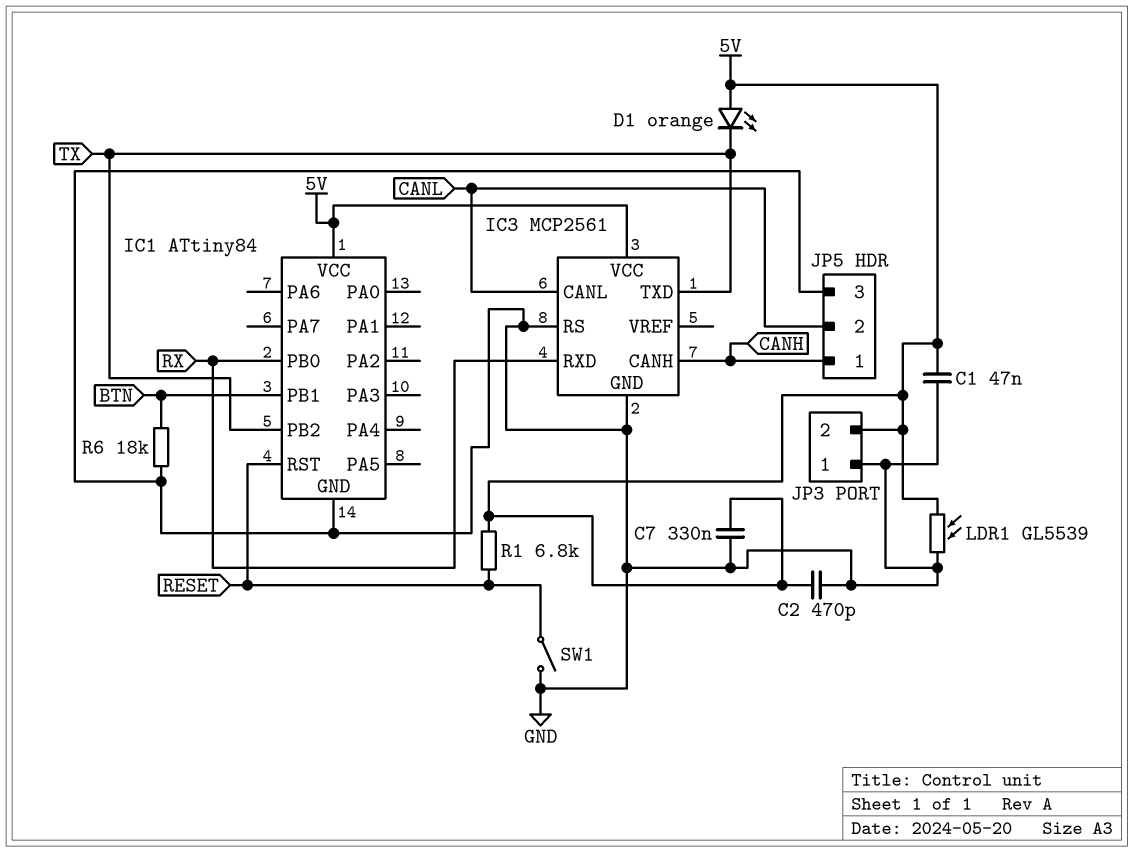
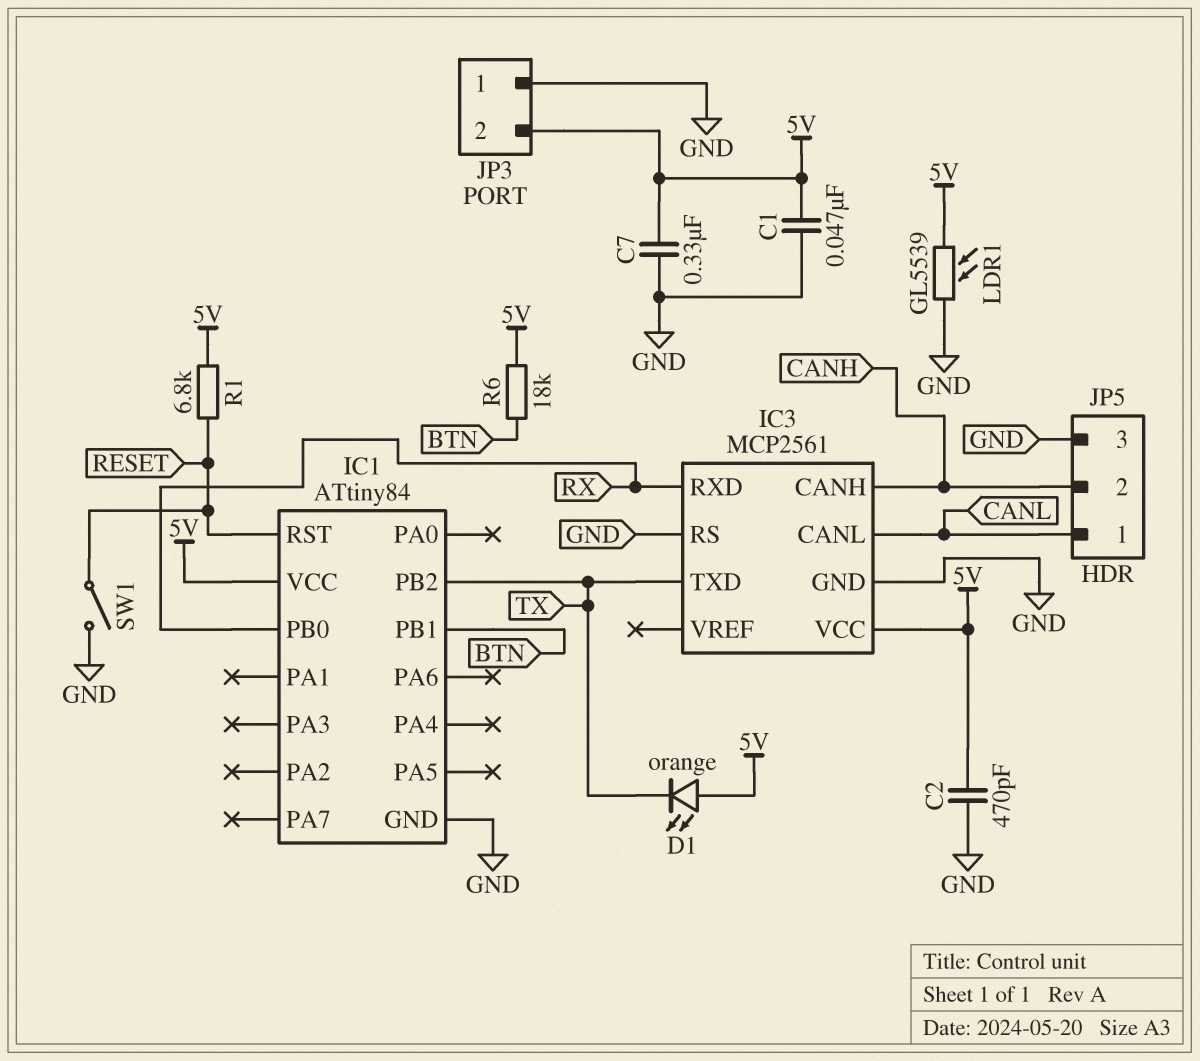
JP5 pin 1: CANH -> CANL
JP5 pin 2: CANL -> CANH
R6: 18k (BTN, GND) -> 18k (5V, BTN)

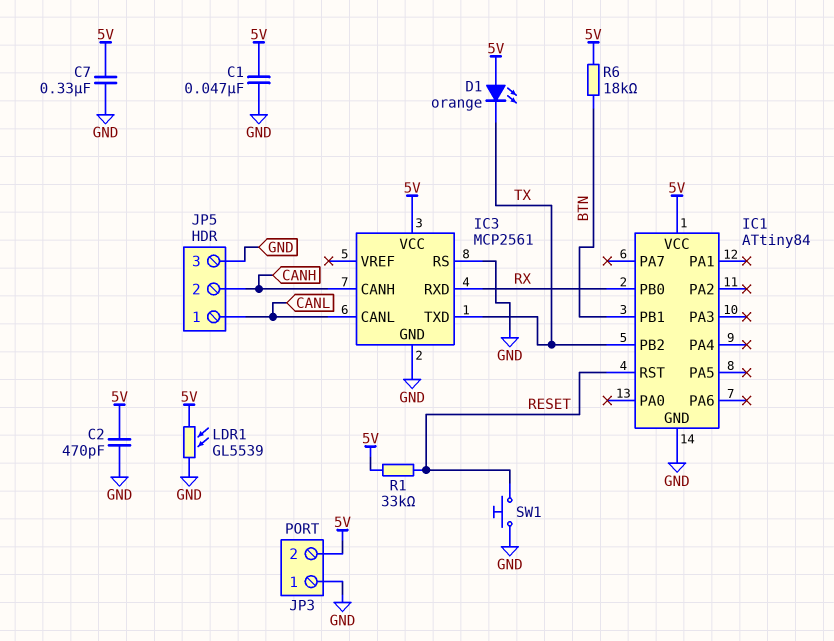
R1: 6.8k (5V, RESET) -> 33k (5V, RESET)
SW1: switch (GND, RESET) -> button (GND, RESET)

